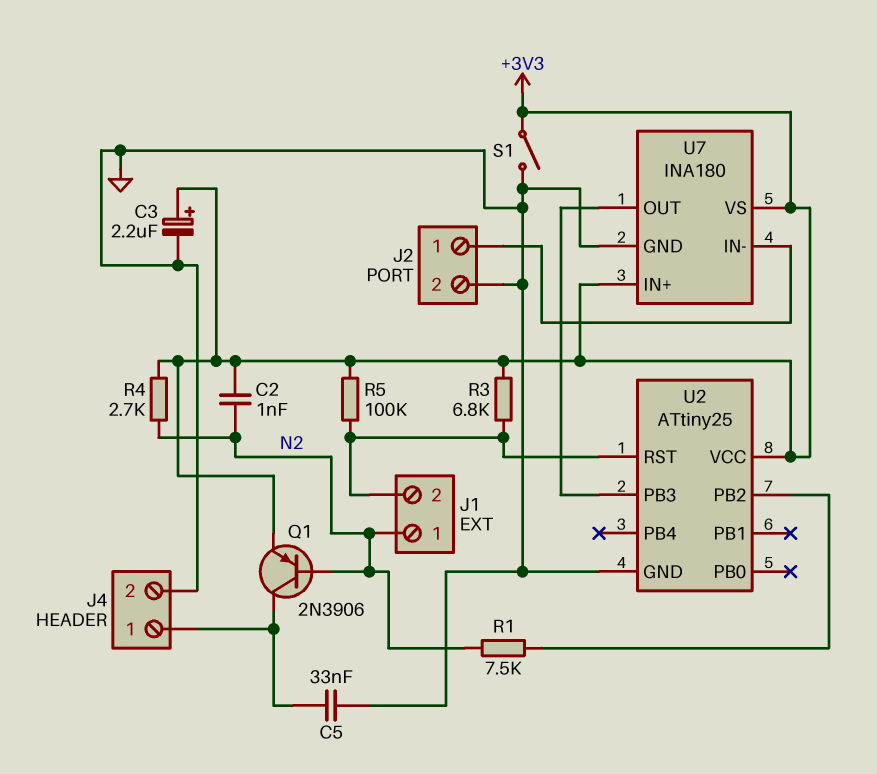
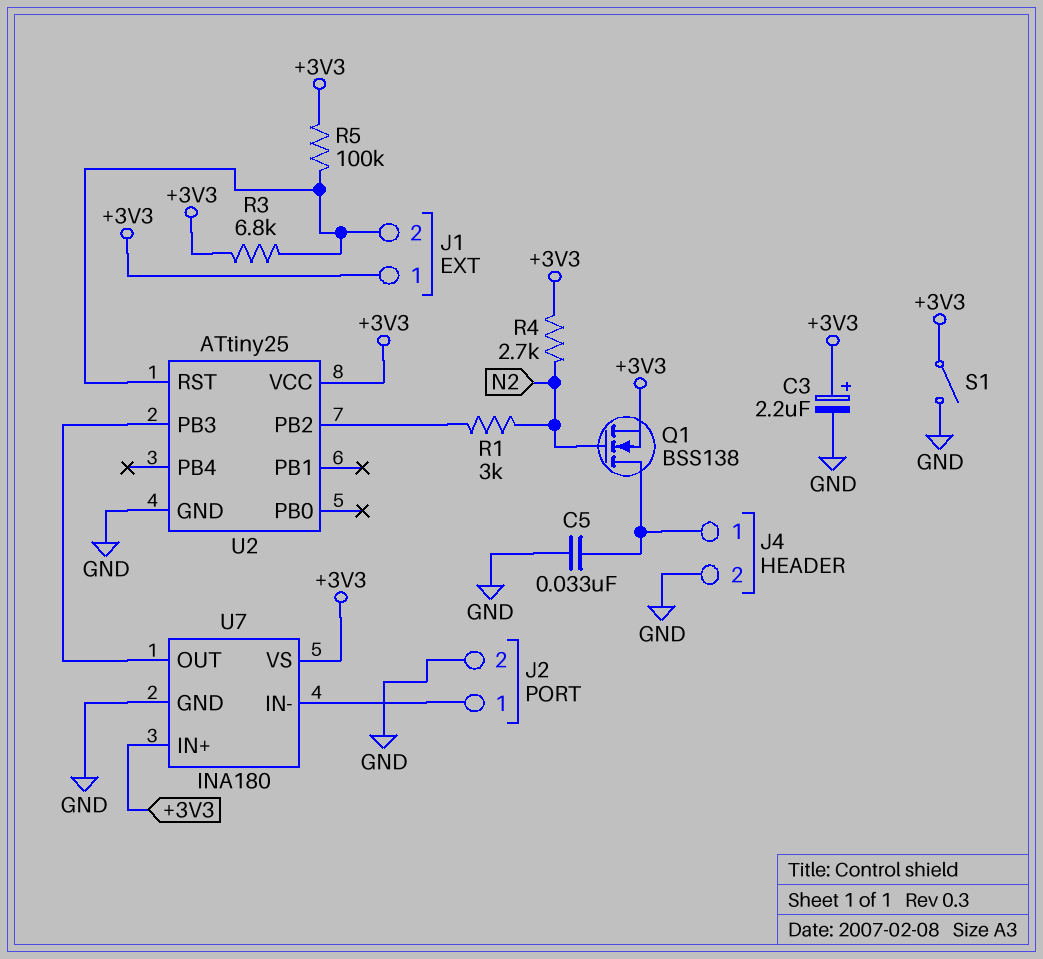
C2: 1nF (+3V3, N2) -> none
J1 pin 1: N2 -> +3V3
Q1: PNP 2N3906 (B N2, C J4/1, E +3V3) -> NMOS BSS138 (G N2, D J4/1, S +3V3)
R1: 7.5k (N2, U2/PB2) -> 3k (N2, U2/PB2)

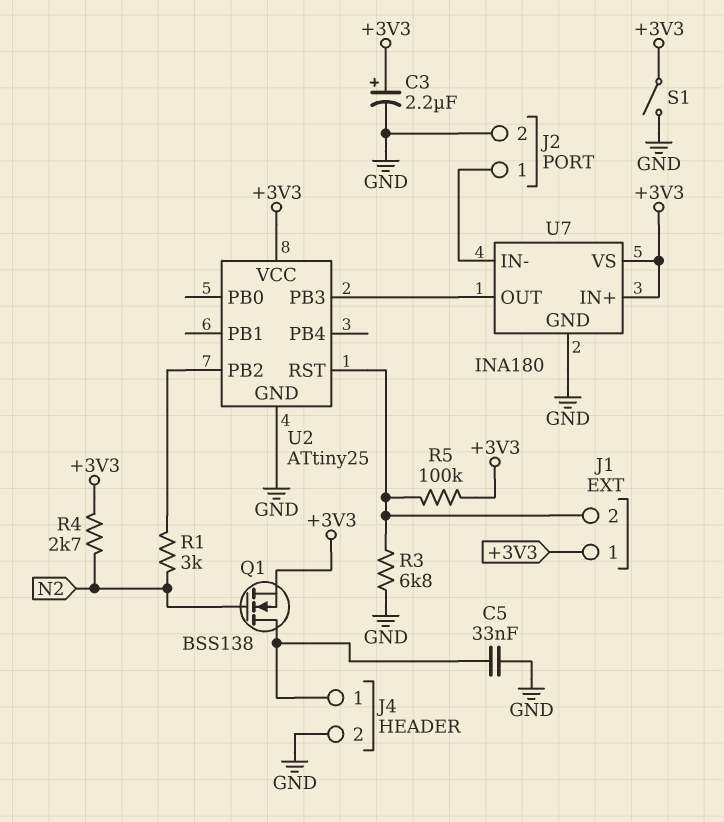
R3: 6.8k (+3V3, J1/2) -> 6.8k (GND, J1/2)

